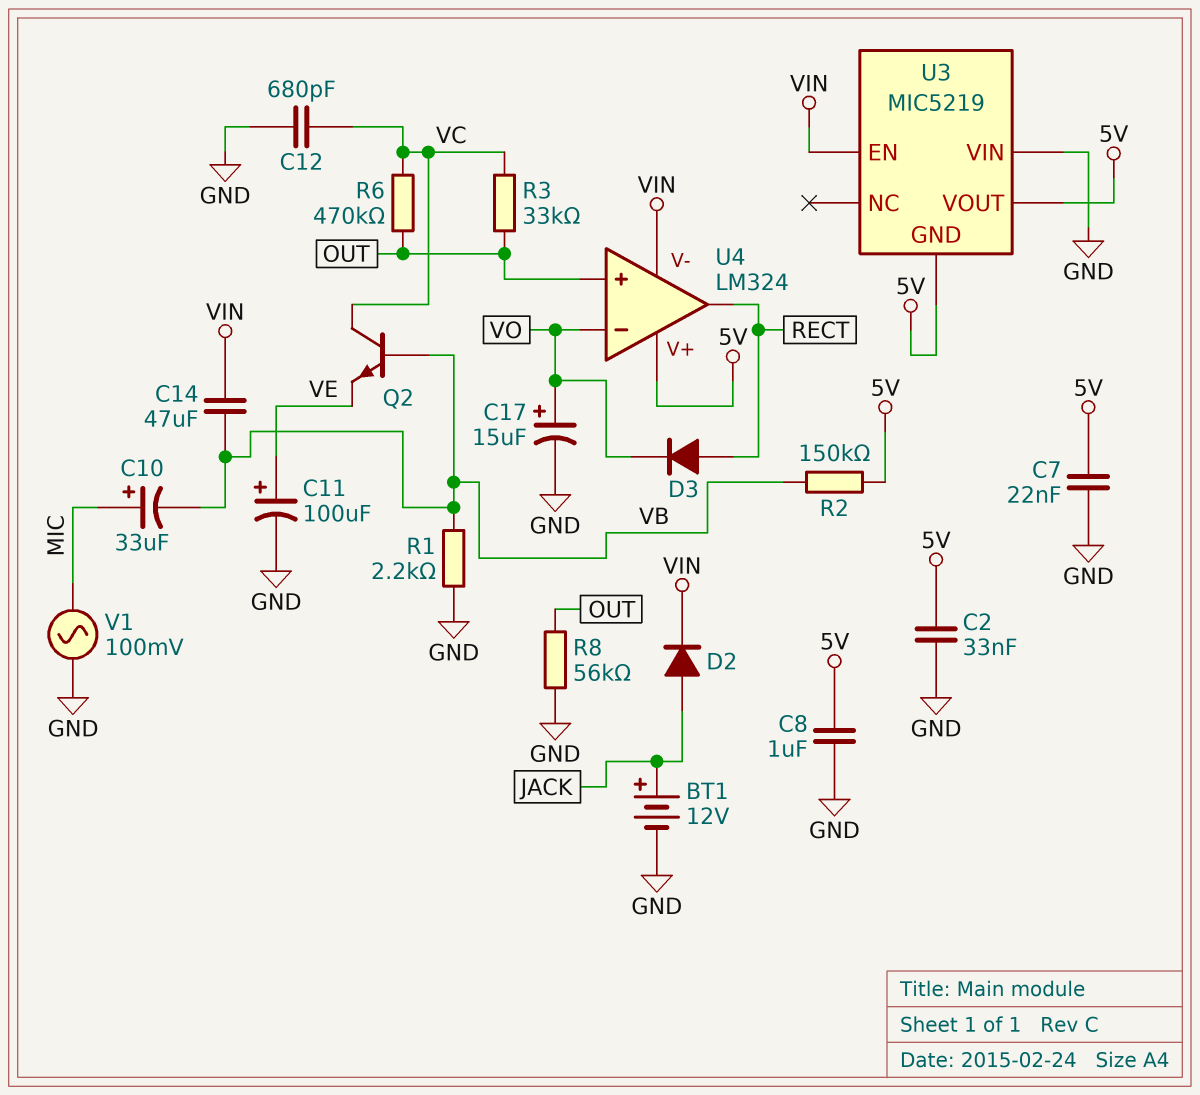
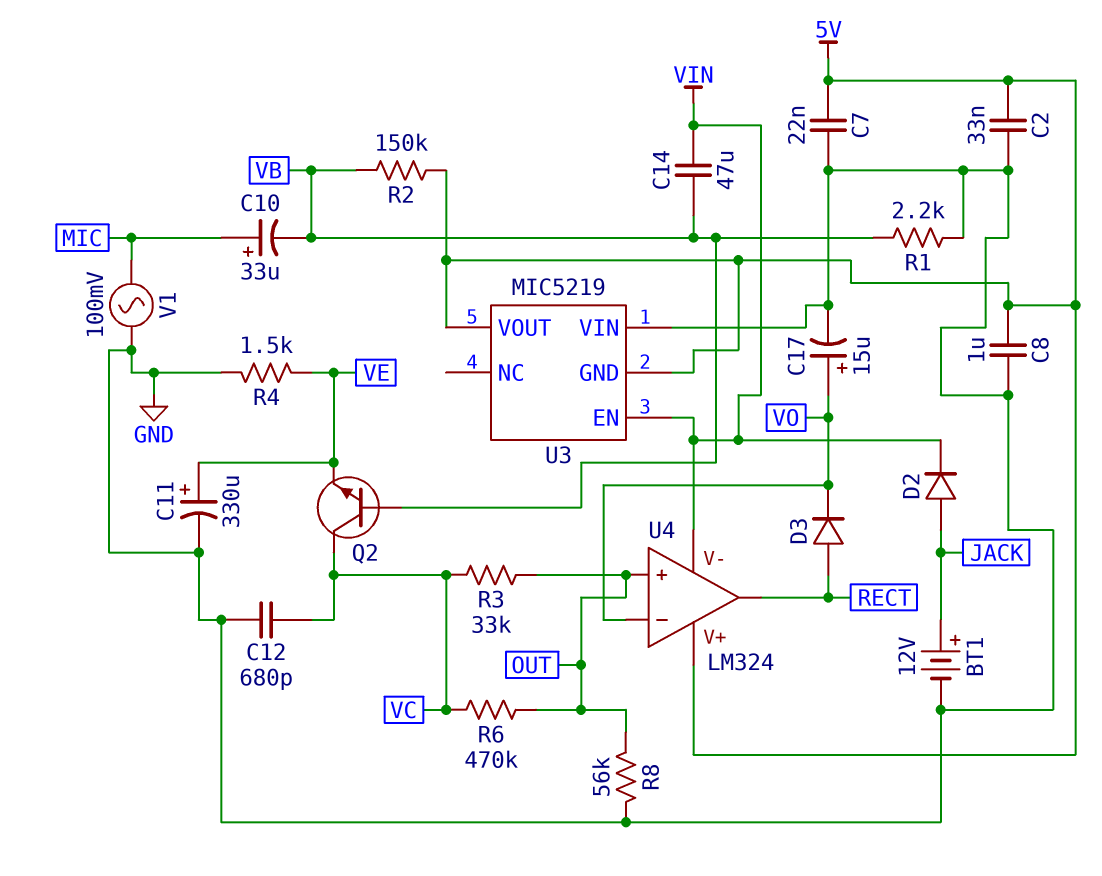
C11: 100uF (plus VE, minus GND) -> 330uF (plus VE, minus GND)
R4: none -> 1.5k (GND, VE)

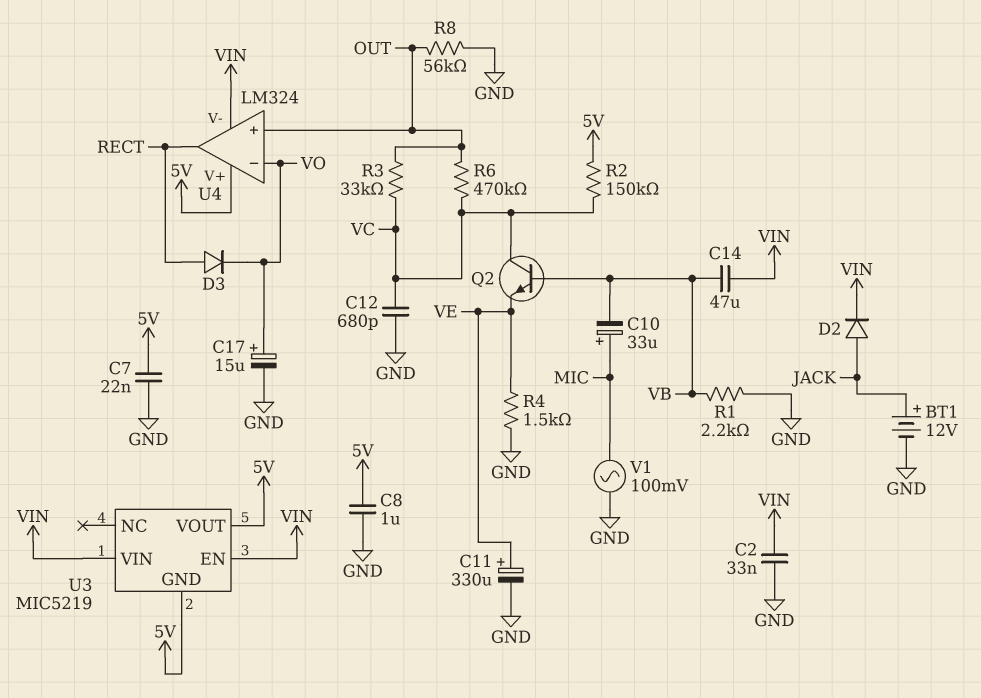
C2: 33nF (5V, GND) -> 33nF (GND, VIN)
R2: 150k (5V, VB) -> 150k (5V, VC)
U3 pin VIN: GND -> VIN

